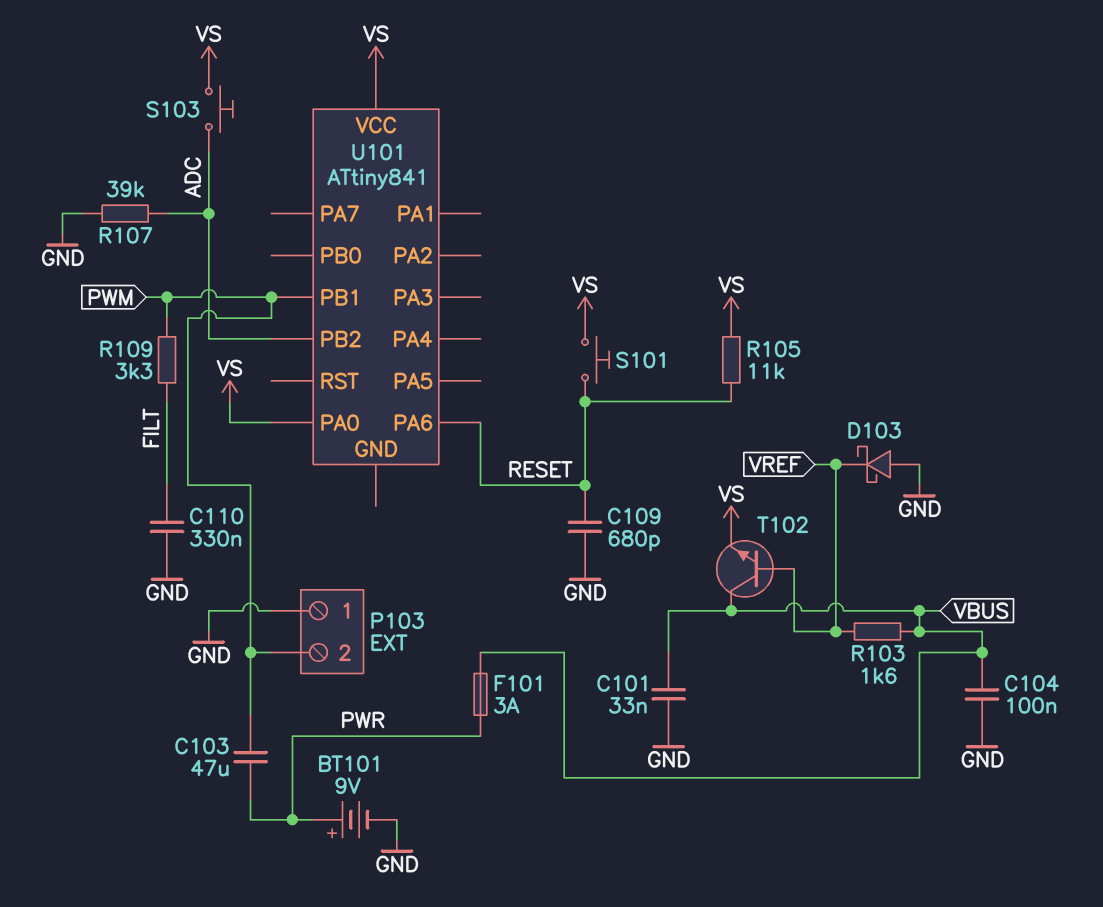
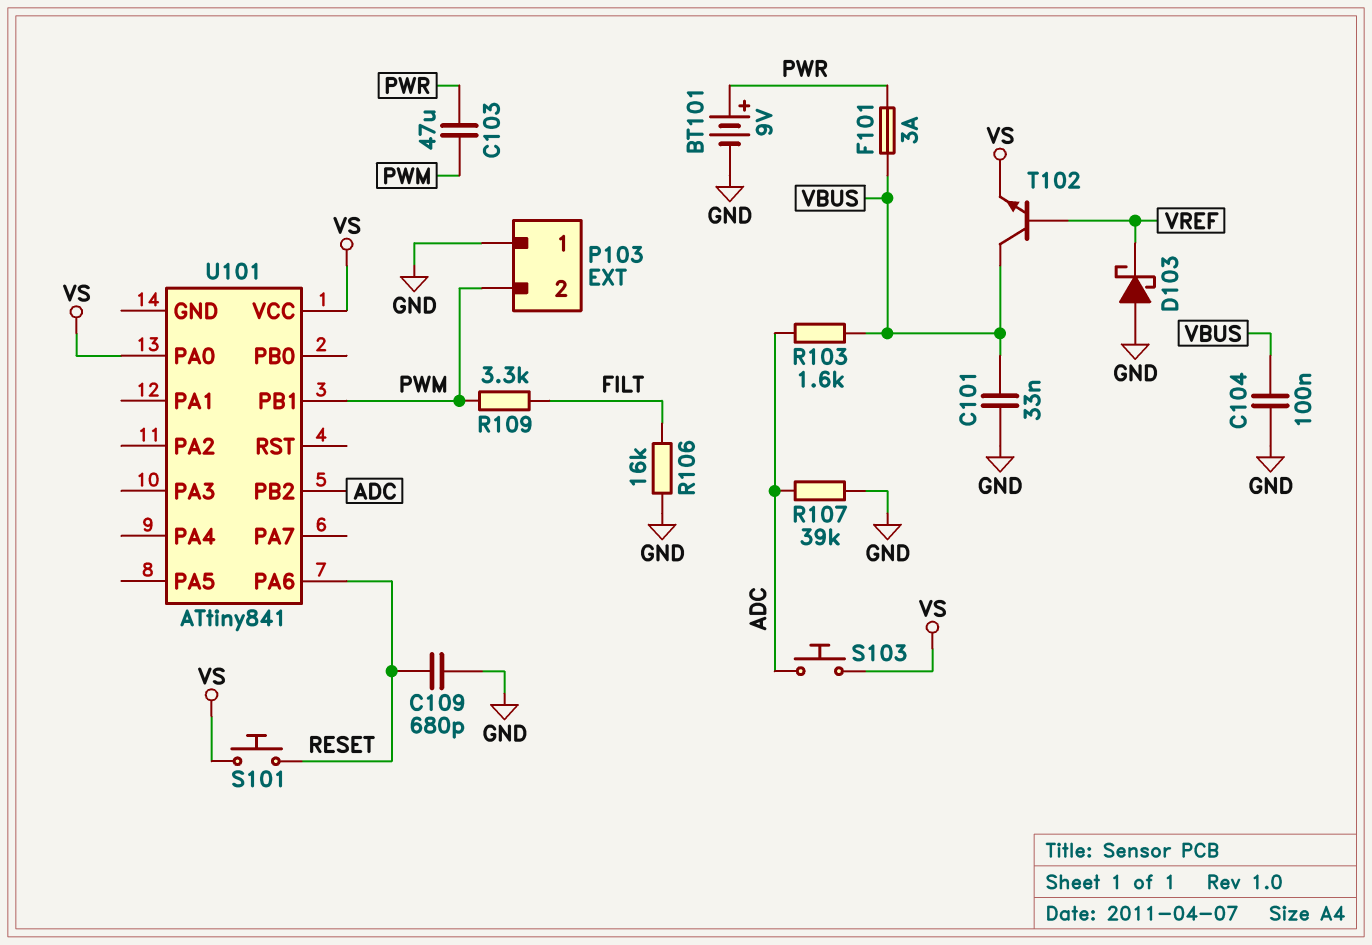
C110: 330nF (FILT, GND) -> none
R103: 1.6k (VBUS, VREF) -> 1.6k (ADC, VBUS)
R105: 11k (RESET, VS) -> none
R106: none -> 16k (FILT, GND)

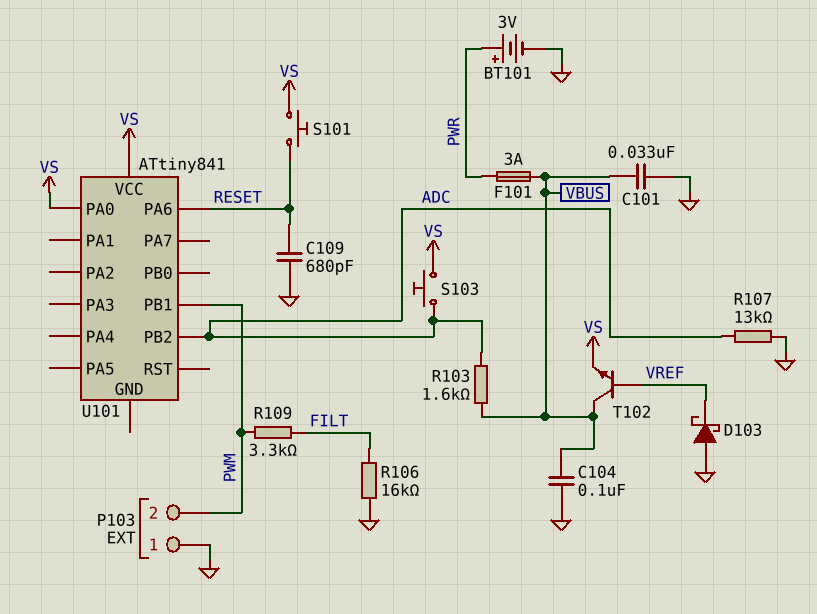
BT101: 9V (plus PWR, minus GND) -> 3V (plus PWR, minus GND)
C103: 47uF (PWM, PWR) -> none
R107: 39k (ADC, GND) -> 13k (ADC, GND)

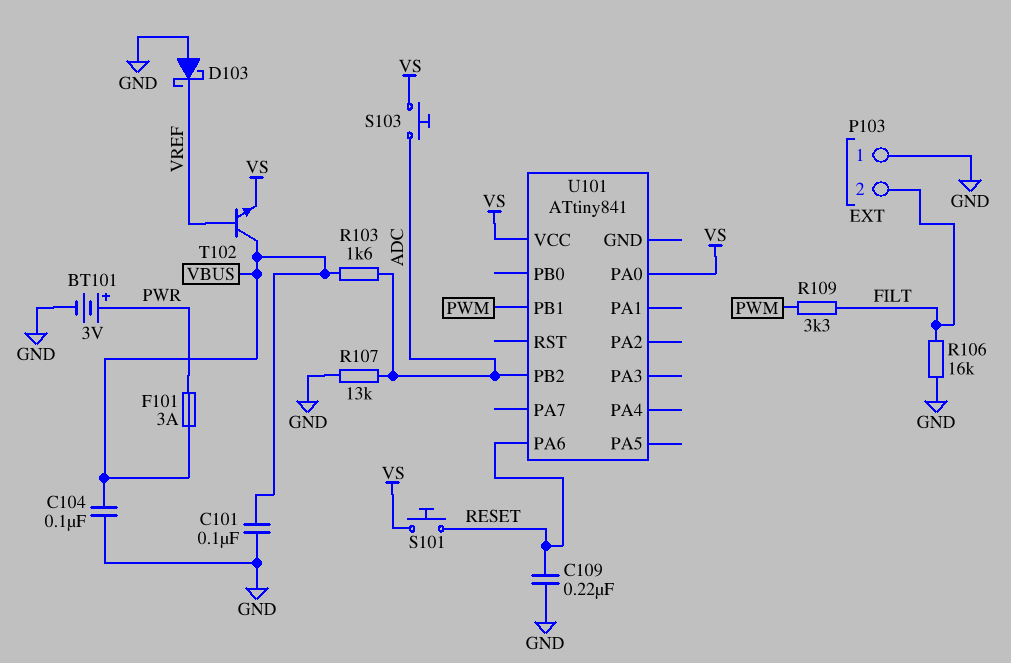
C101: 33nF (GND, VBUS) -> 100nF (GND, VBUS)
C109: 680pF (GND, RESET) -> 220nF (GND, RESET)
P103 pin 2: PWM -> FILT

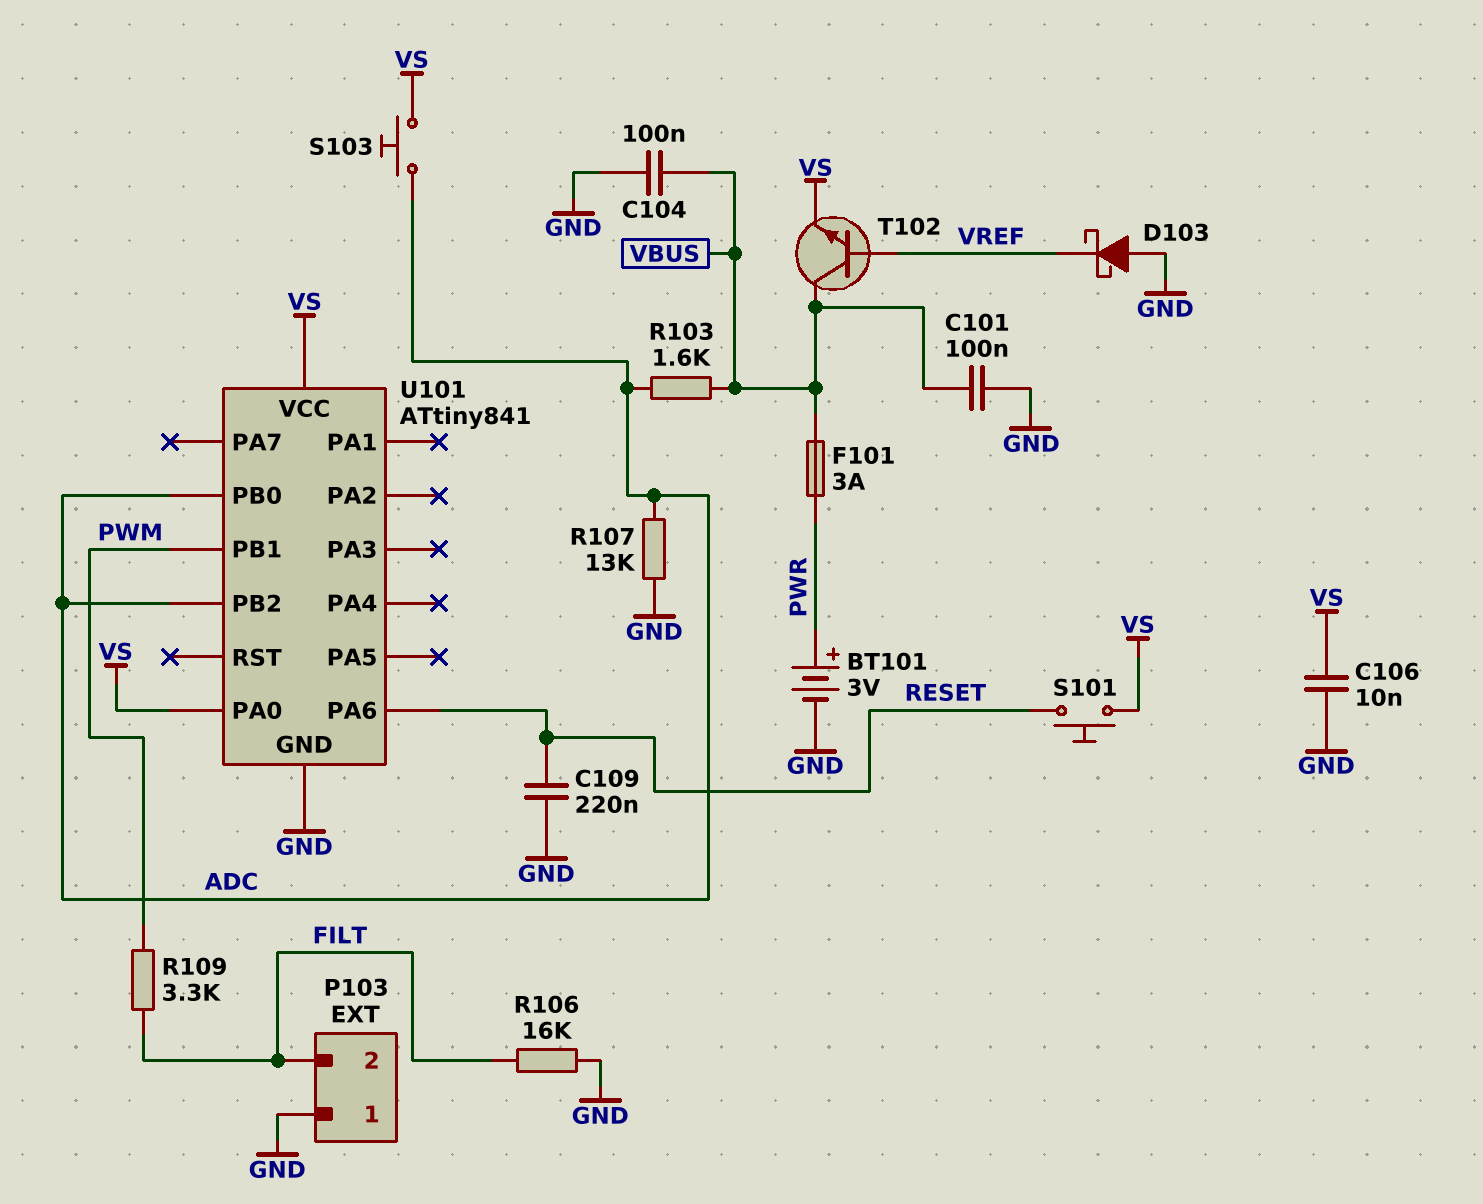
C106: none -> 10nF (GND, VS)
U101 pin GND: none -> GND
U101 pin PB0: none -> ADC

